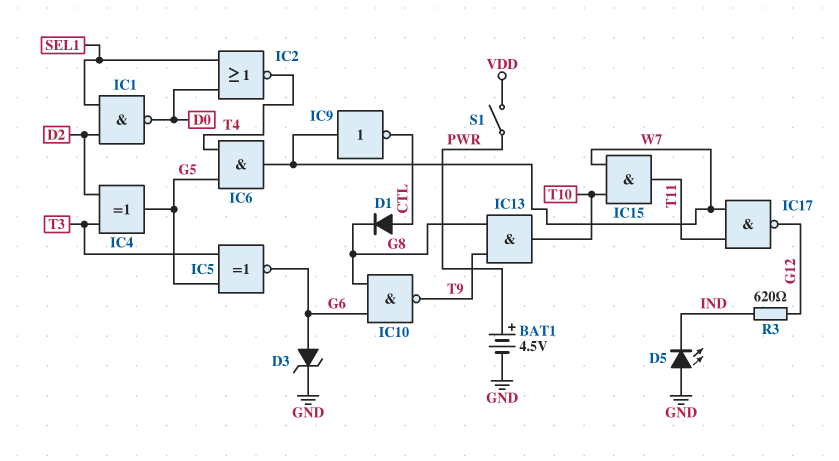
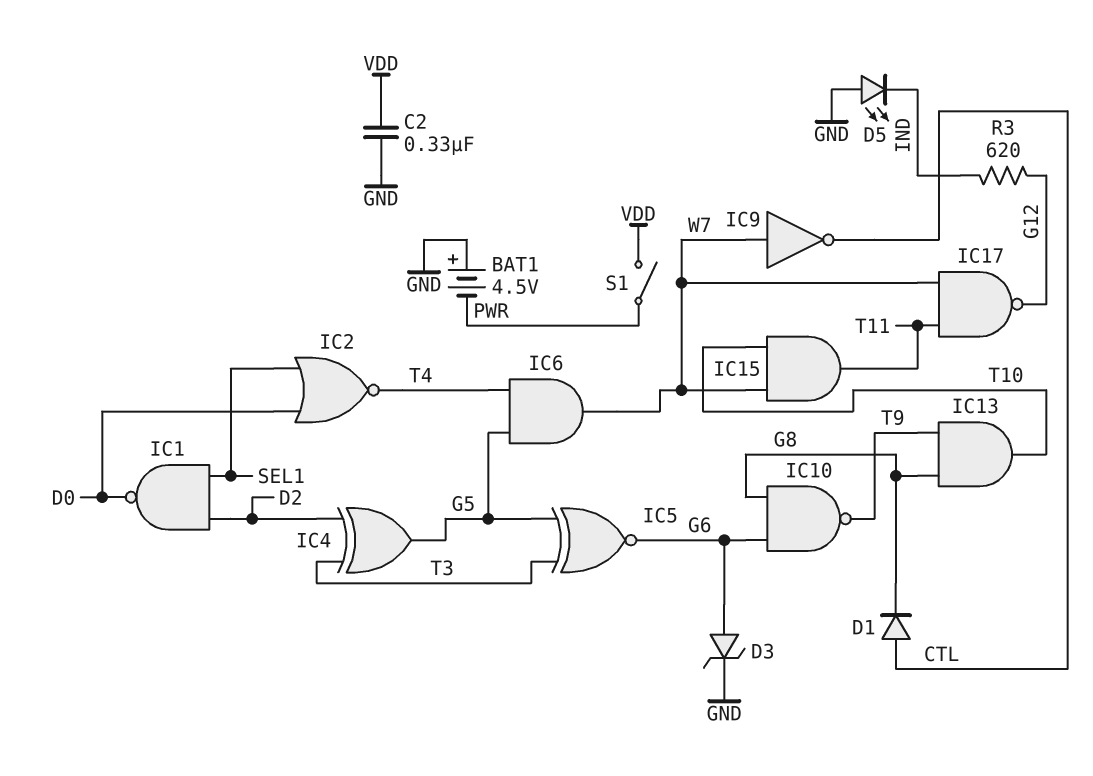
BAT1: 4.5V (plus PWR, minus GND) -> 4.5V (plus GND, minus PWR)
C2: none -> 330nF (GND, VDD)

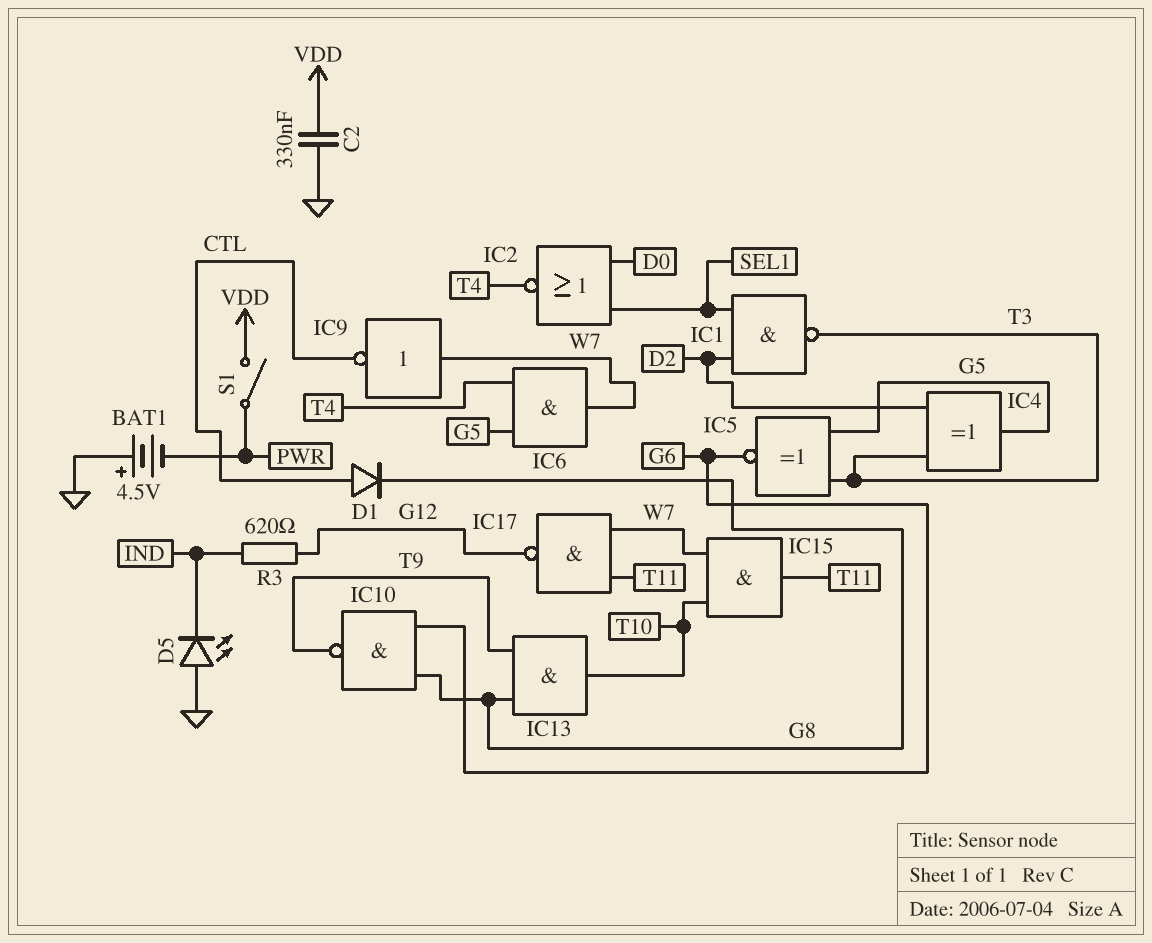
D3: zener (A G6, K GND) -> none
IC1: NAND (in D2, in SEL1, out D0) -> NAND (in D2, in SEL1, out T3)

